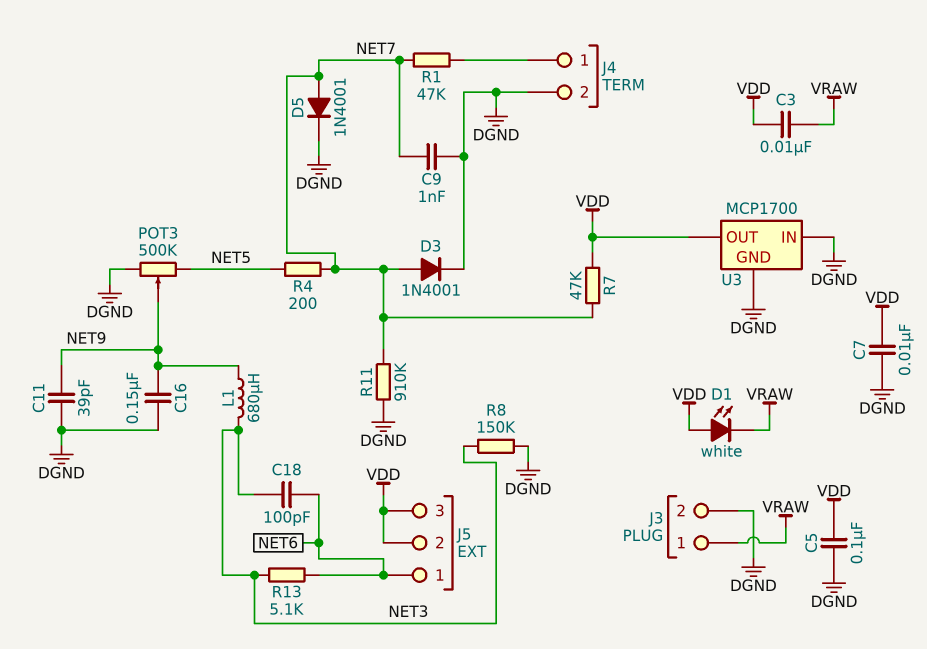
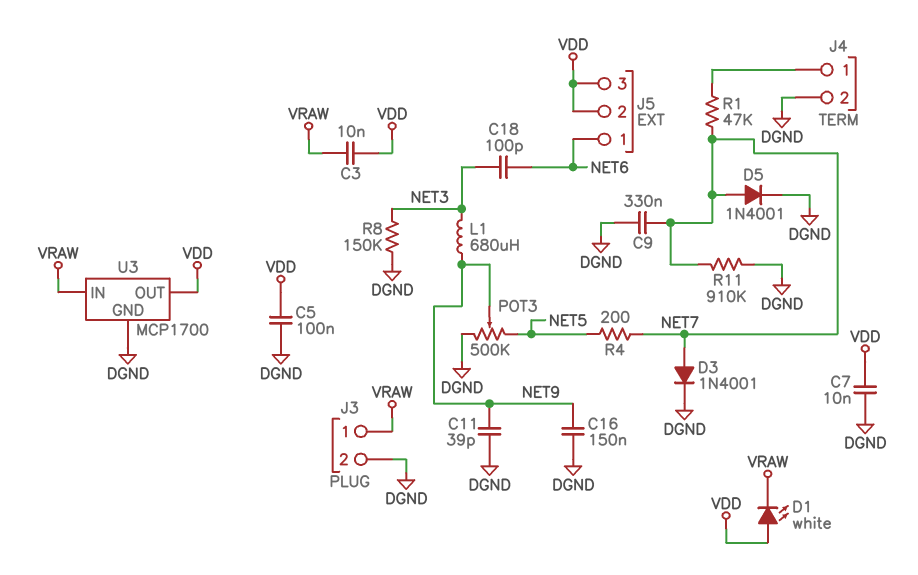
C9: 1nF (DGND, NET7) -> 330nF (DGND, NET7)
R7: 47k (NET7, VDD) -> none
R13: 5.1k (NET3, NET6) -> none
U3 pin IN: DGND -> VRAW

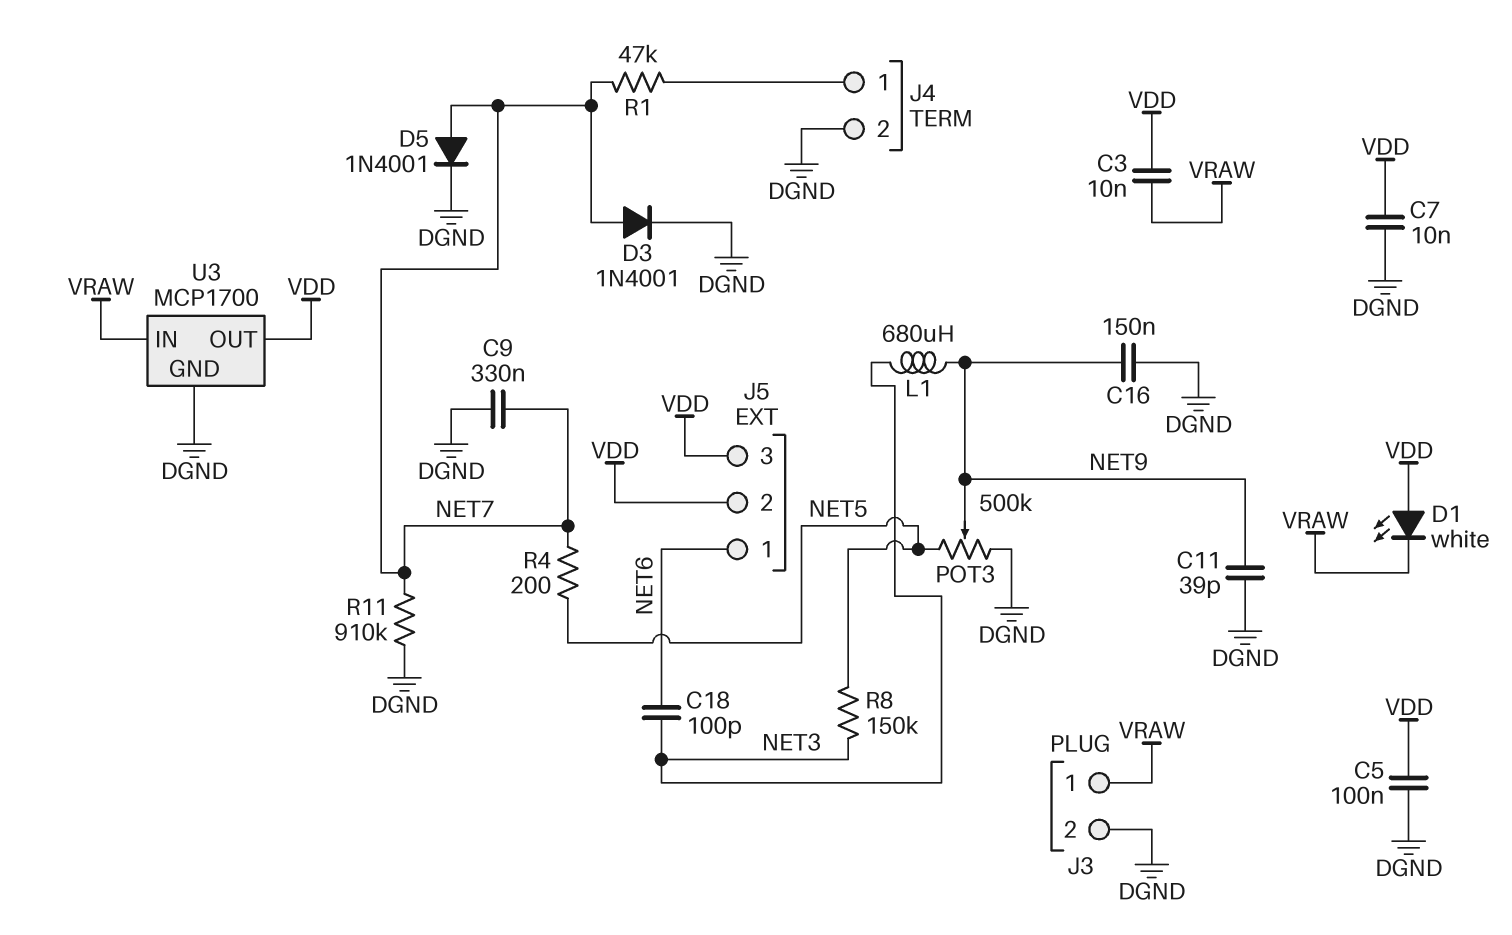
R8: 150k (DGND, NET3) -> 150k (NET3, NET5)

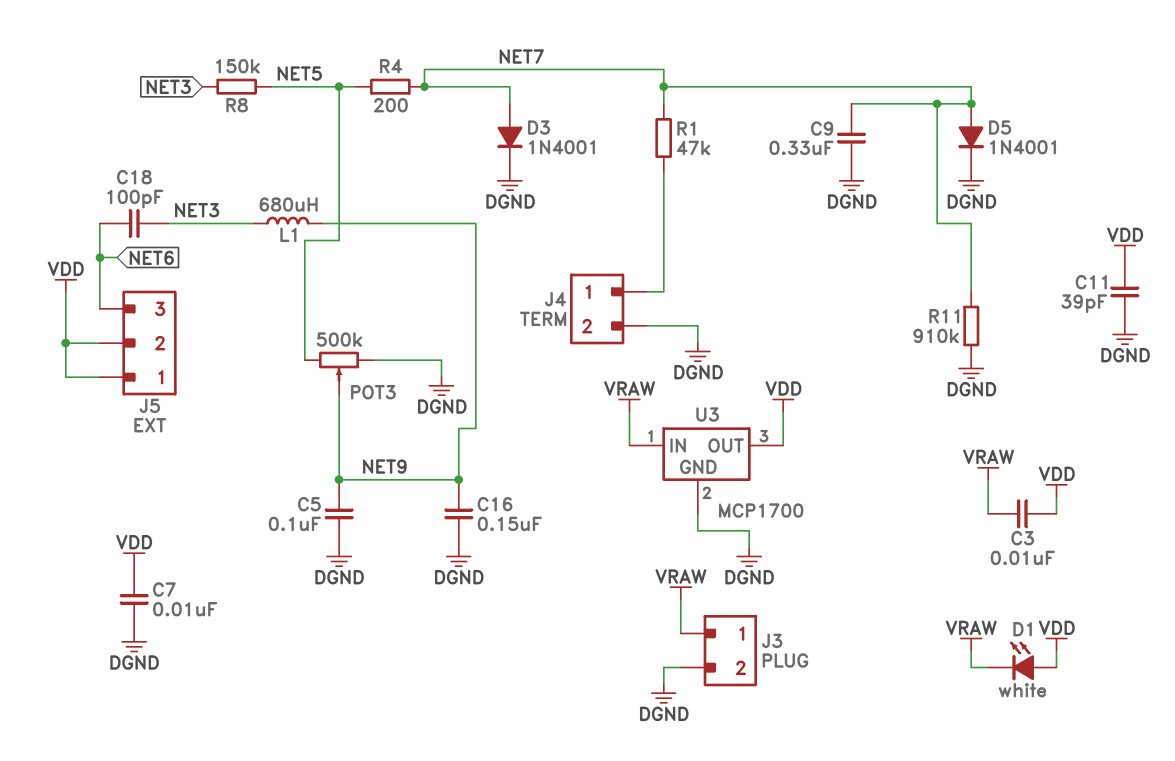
C5: 100nF (DGND, VDD) -> 100nF (DGND, NET9)
C11: 39pF (DGND, NET9) -> 39pF (DGND, VDD)
J5 pin 1: NET6 -> VDD
J5 pin 3: VDD -> NET6

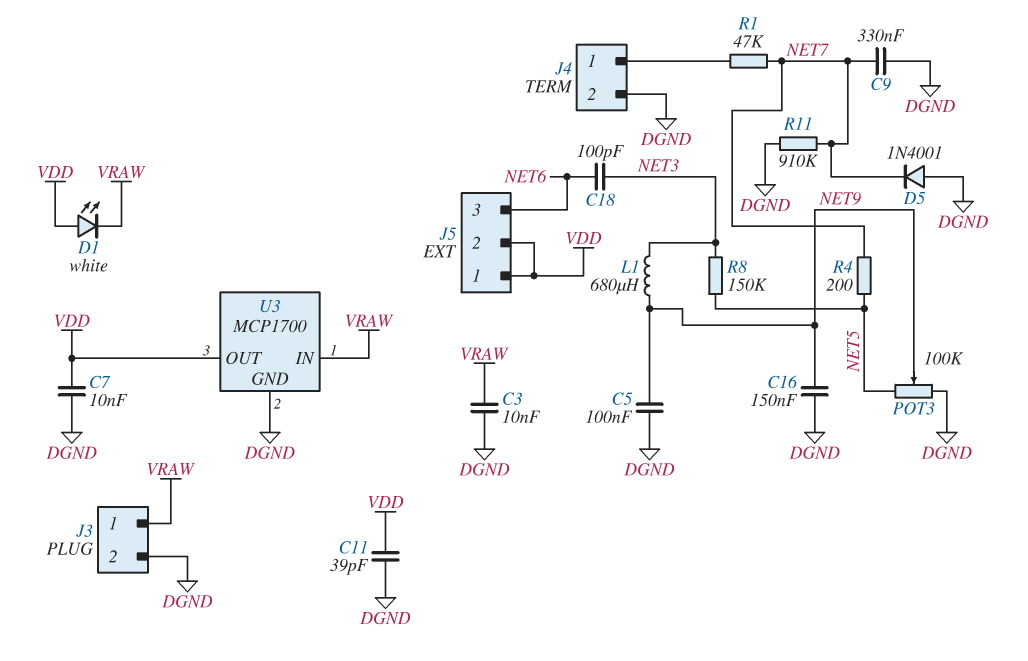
C3: 10nF (VDD, VRAW) -> 10nF (DGND, VRAW)
D3: diode 1N4001 (A NET7, K DGND) -> none
D5: diode 1N4001 (A NET7, K DGND) -> diode 1N4001 (A DGND, K NET7)
POT3: 500k (DGND, NET5, wiper NET9) -> 100k (DGND, NET5, wiper NET9)

